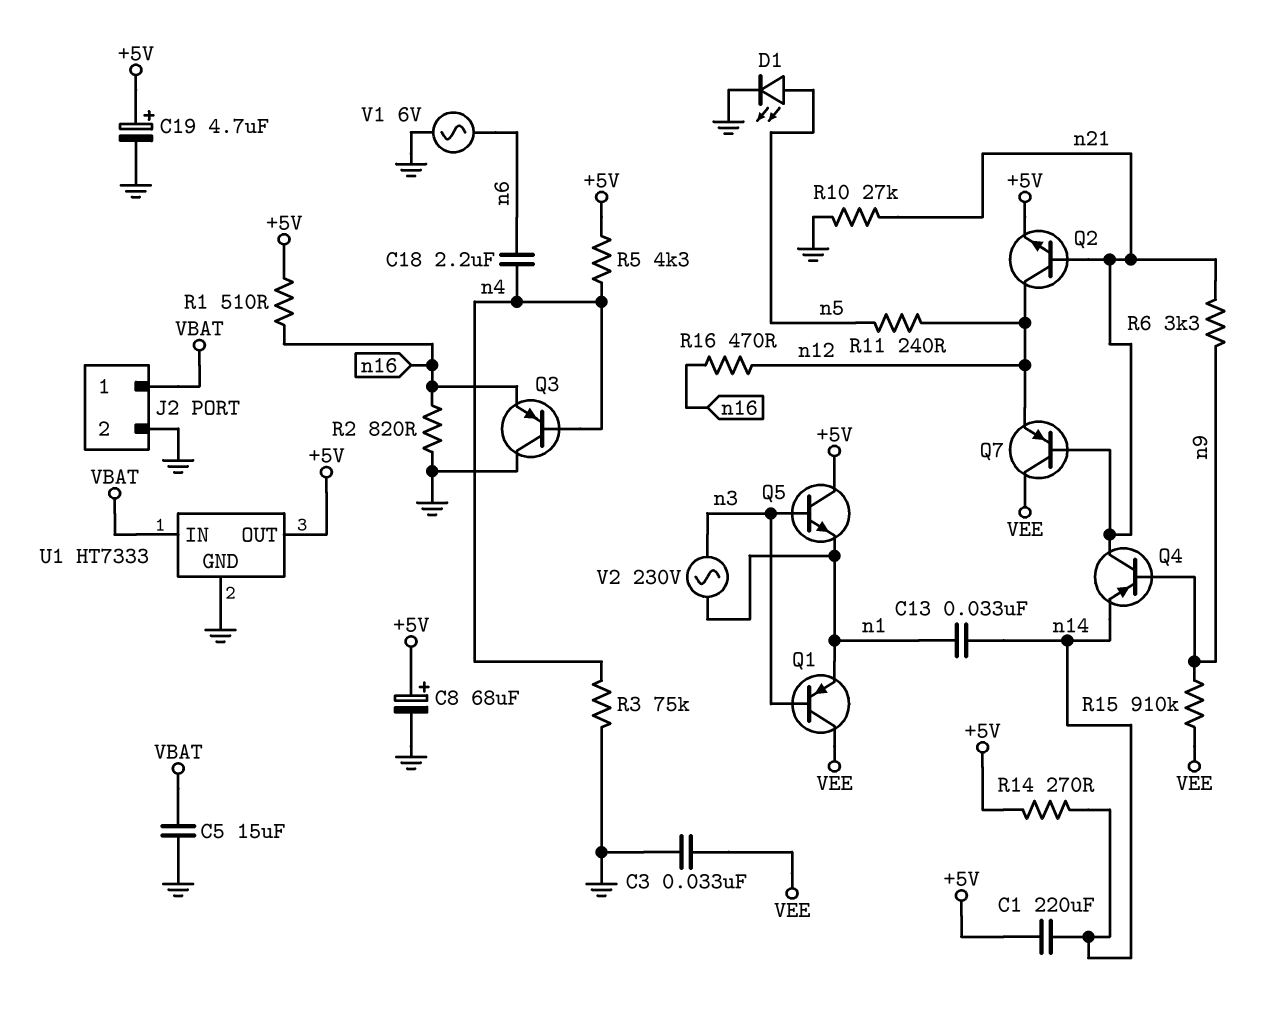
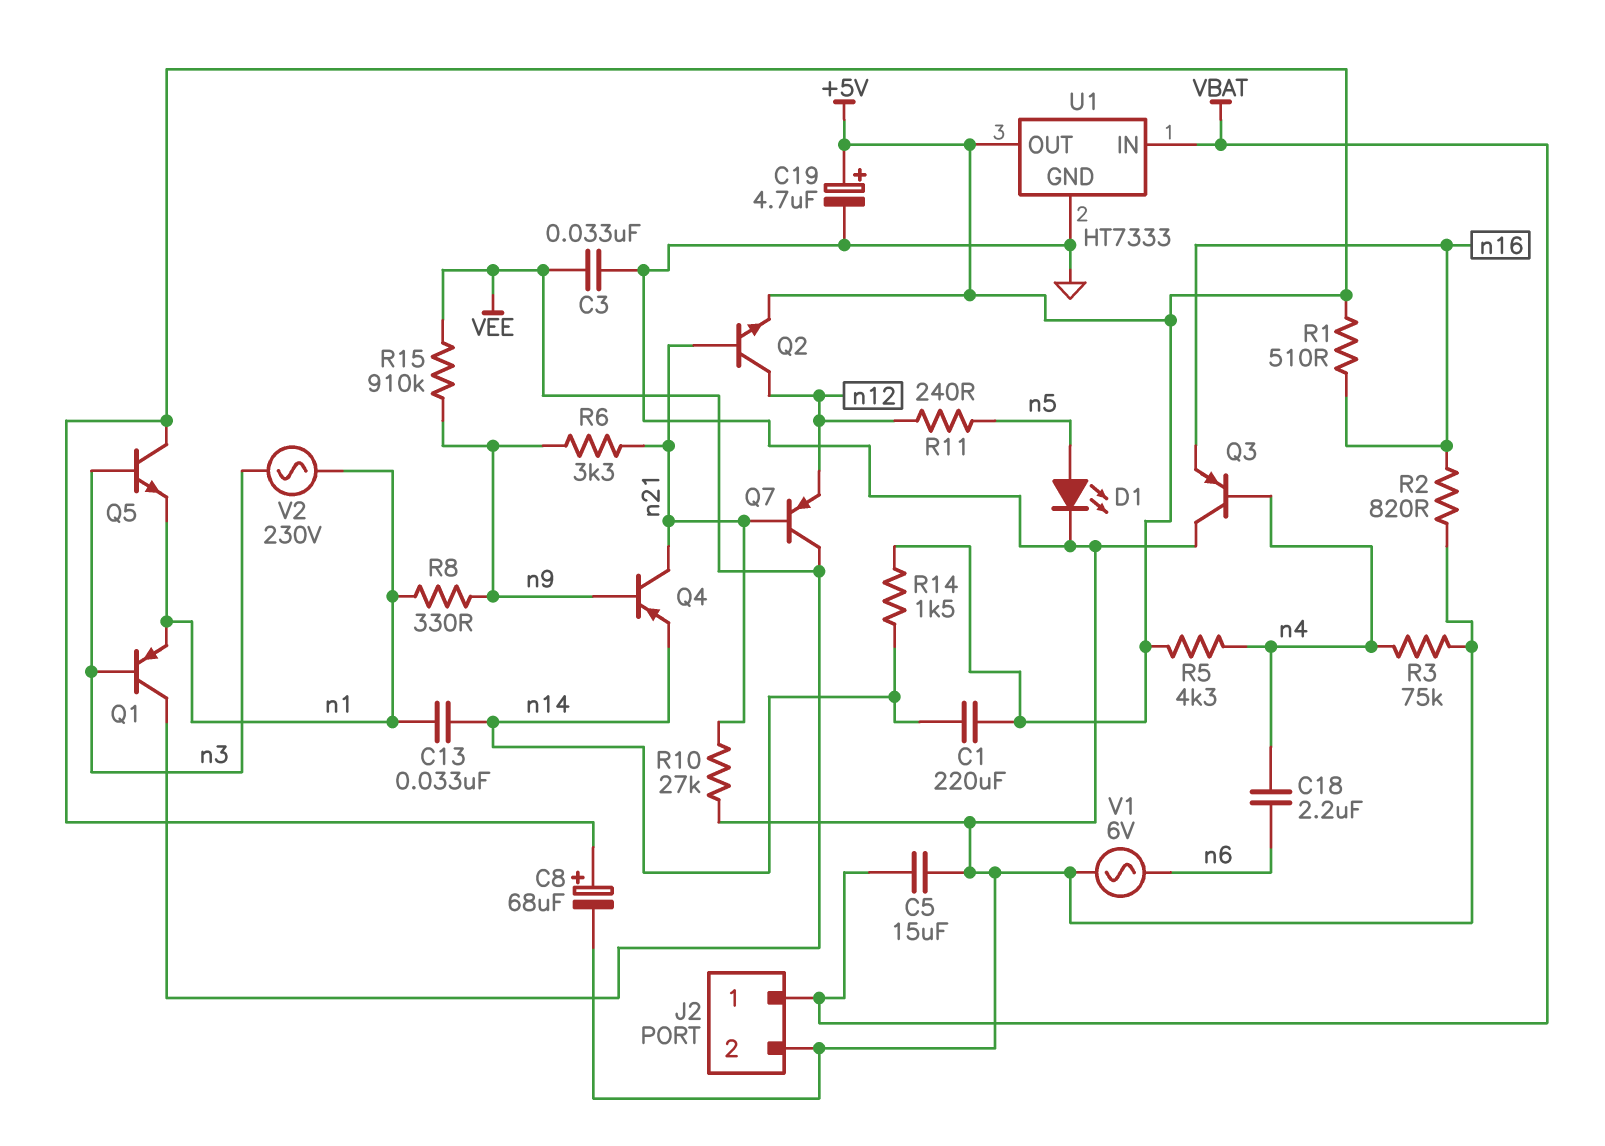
R8: none -> 330 (n1, n9)
R14: 270 (+5V, n14) -> 1.5k (+5V, n14)
R16: 470 (n12, n16) -> none

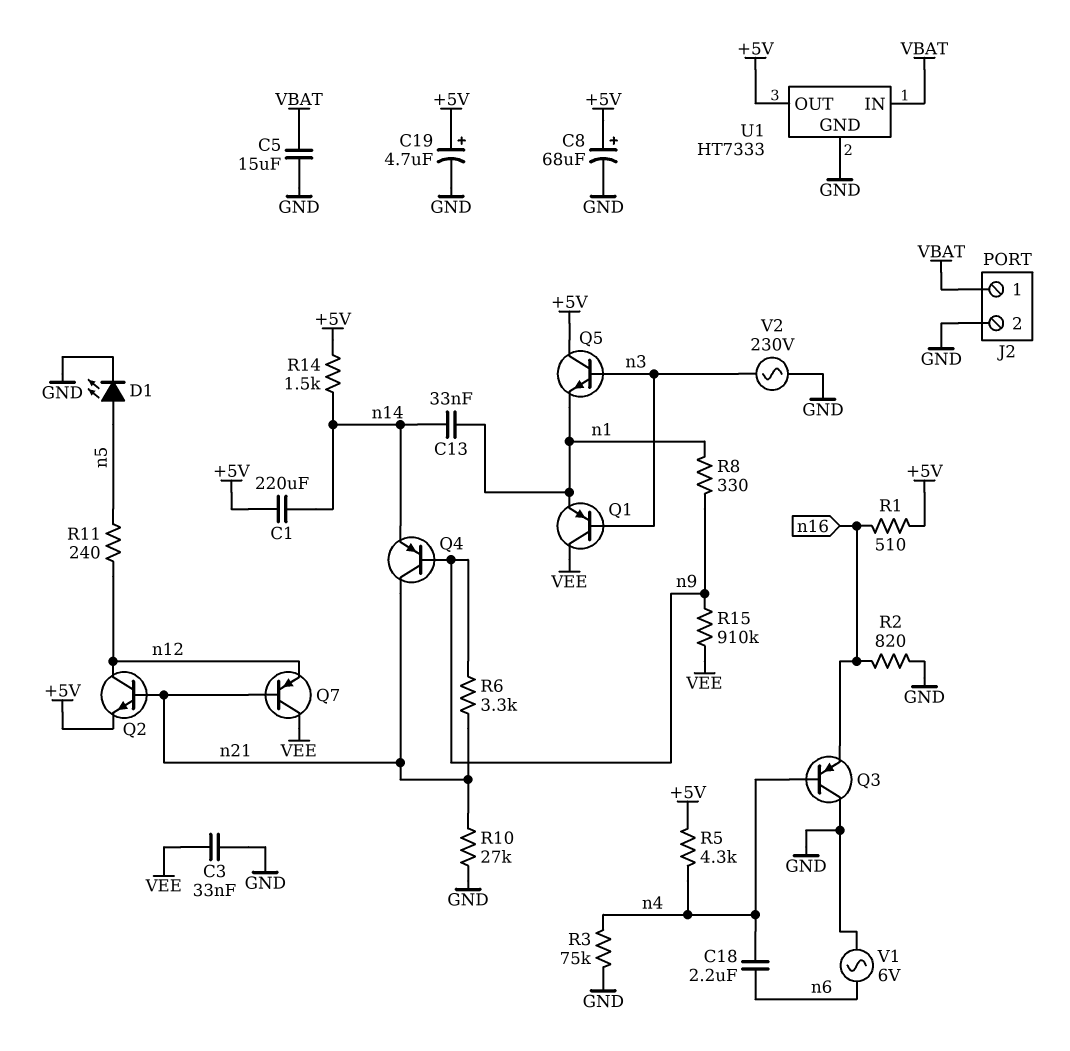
V2: AC 230V (n1, n3) -> AC 230V (GND, n3)

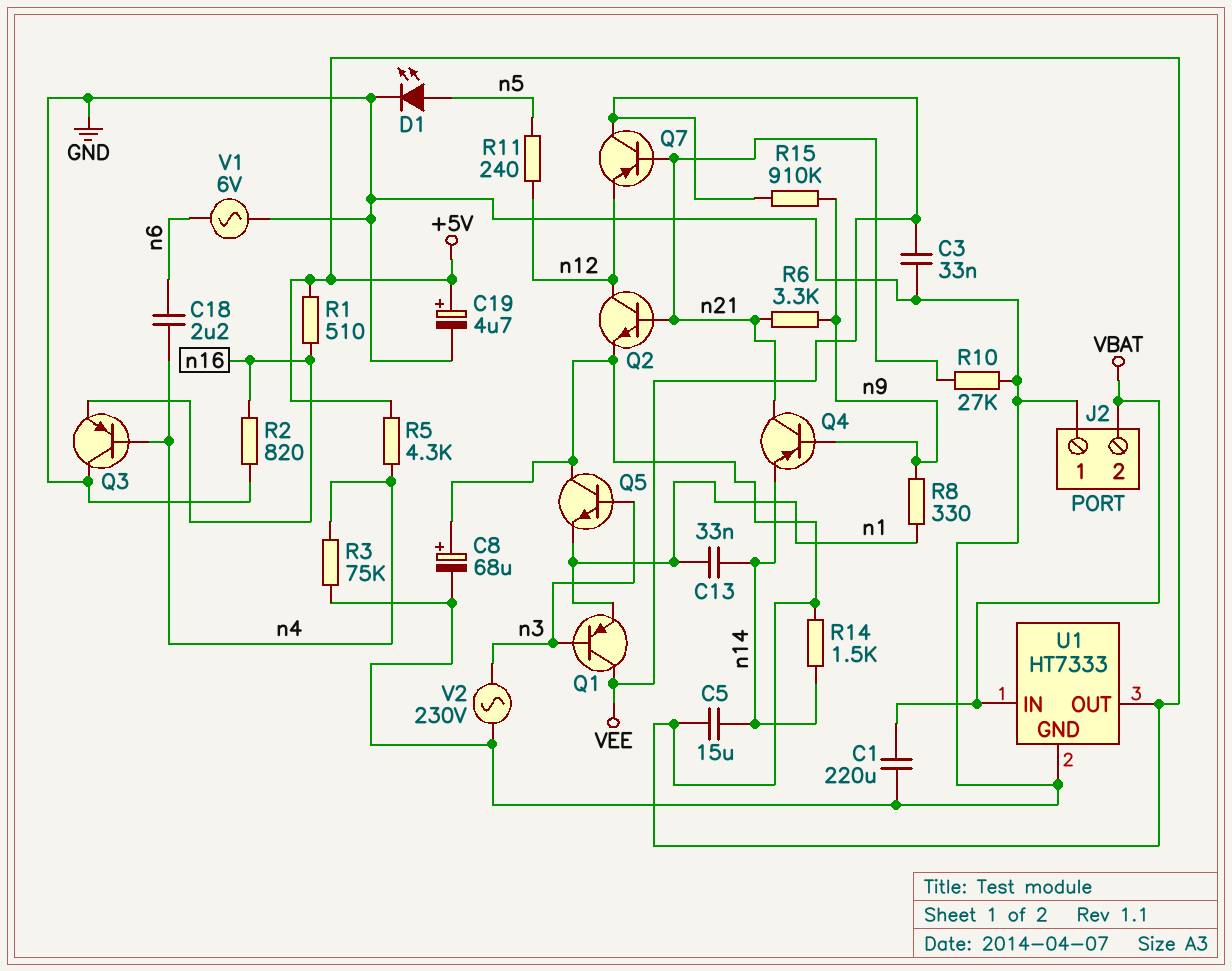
C1: 220uF (+5V, n14) -> 220uF (GND, VBAT)
C5: 15uF (GND, VBAT) -> 15uF (+5V, n14)
J2 pin 1: VBAT -> GND
J2 pin 2: GND -> VBAT

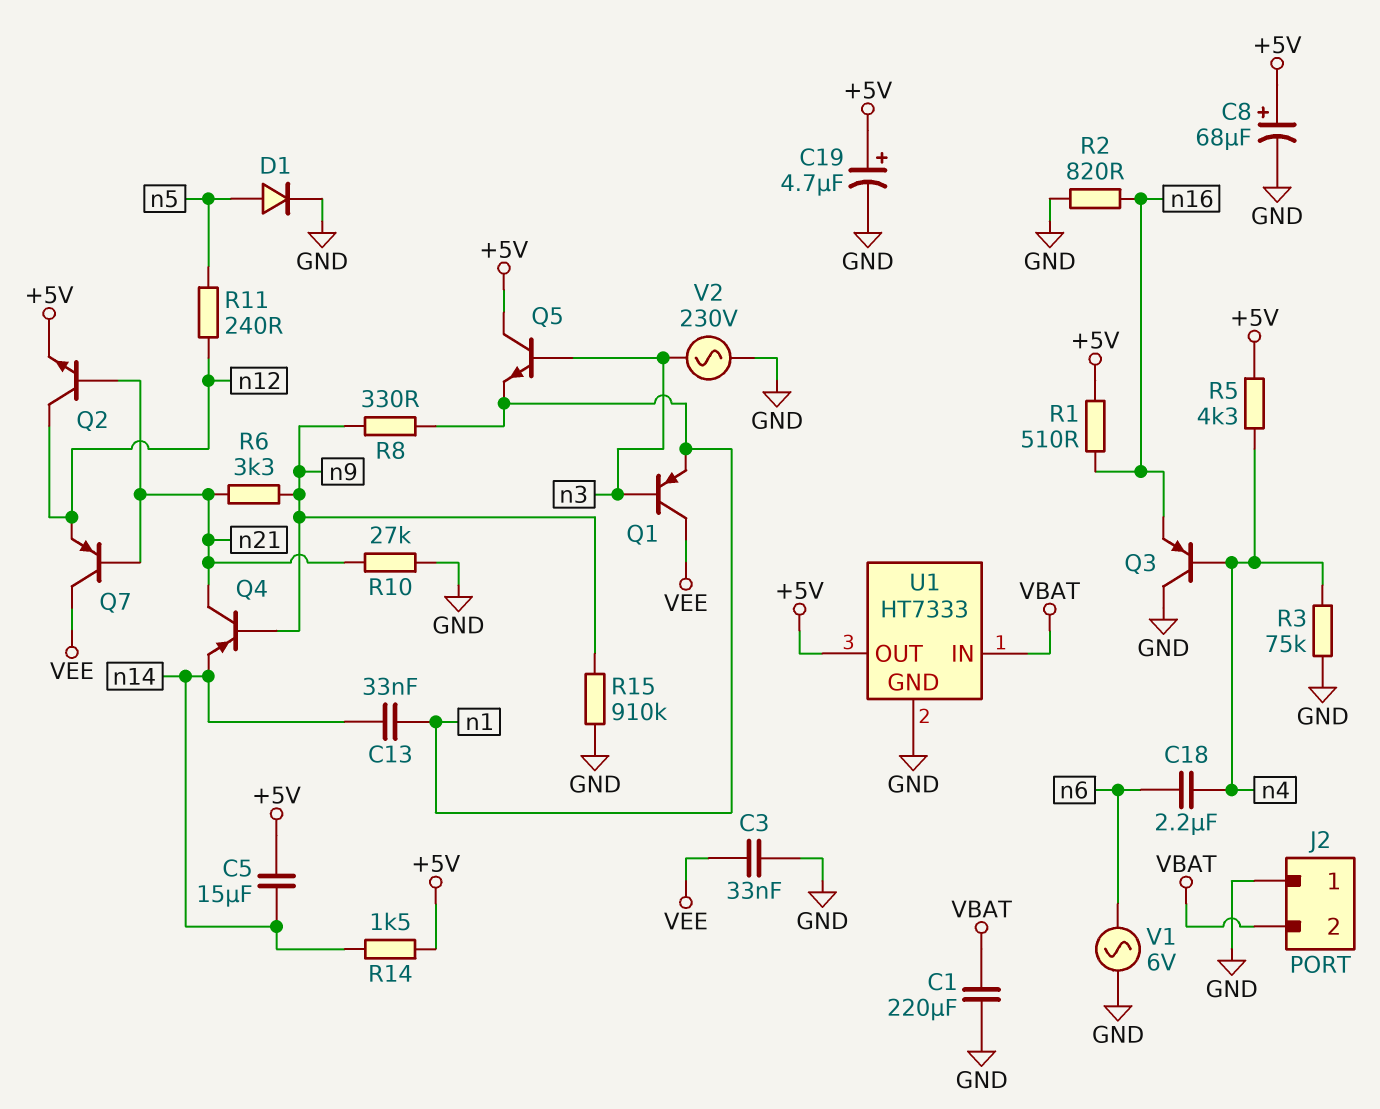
D1: LED (A n5, K GND) -> diode (A n5, K GND)
R15: 910k (VEE, n9) -> 910k (GND, n9)

